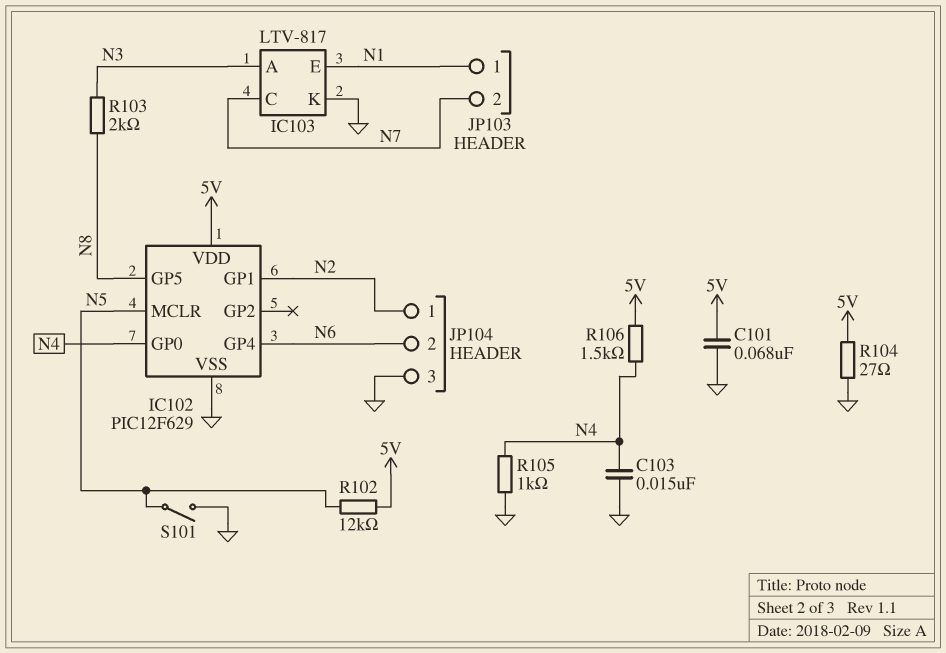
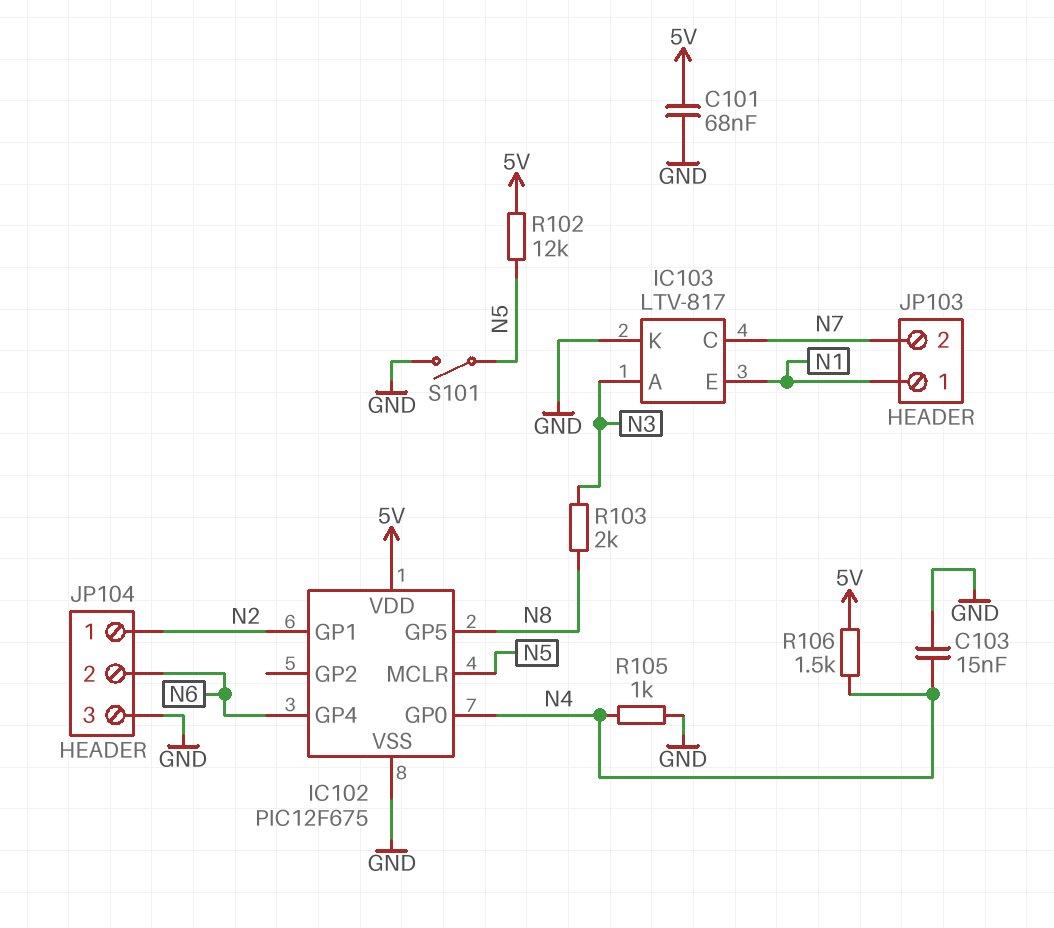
IC102: PIC12F629 -> PIC12F675
R104: 27 (5V, GND) -> none

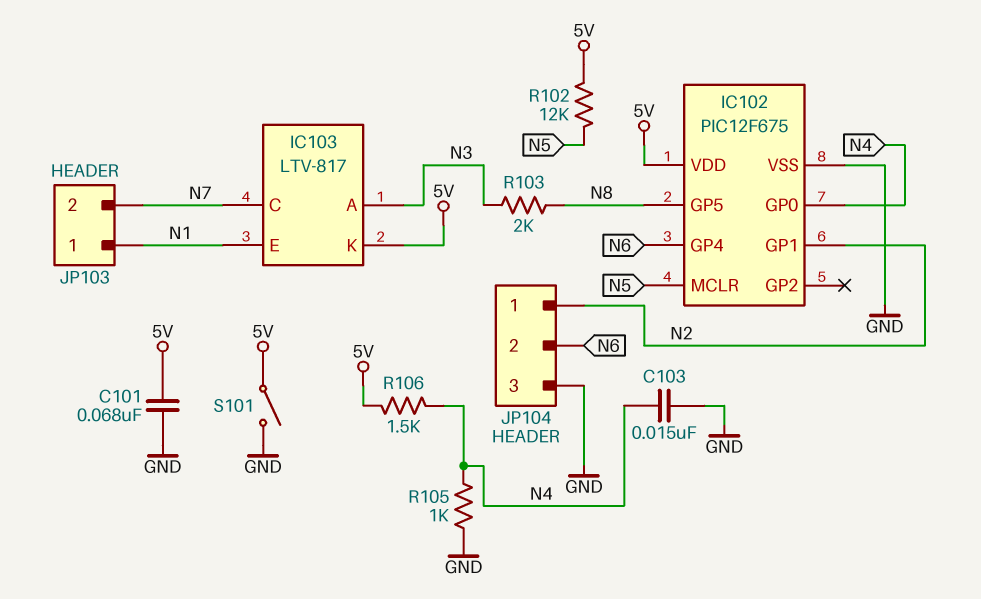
IC103 pin K: GND -> 5V
S101: switch (GND, N5) -> switch (5V, GND)

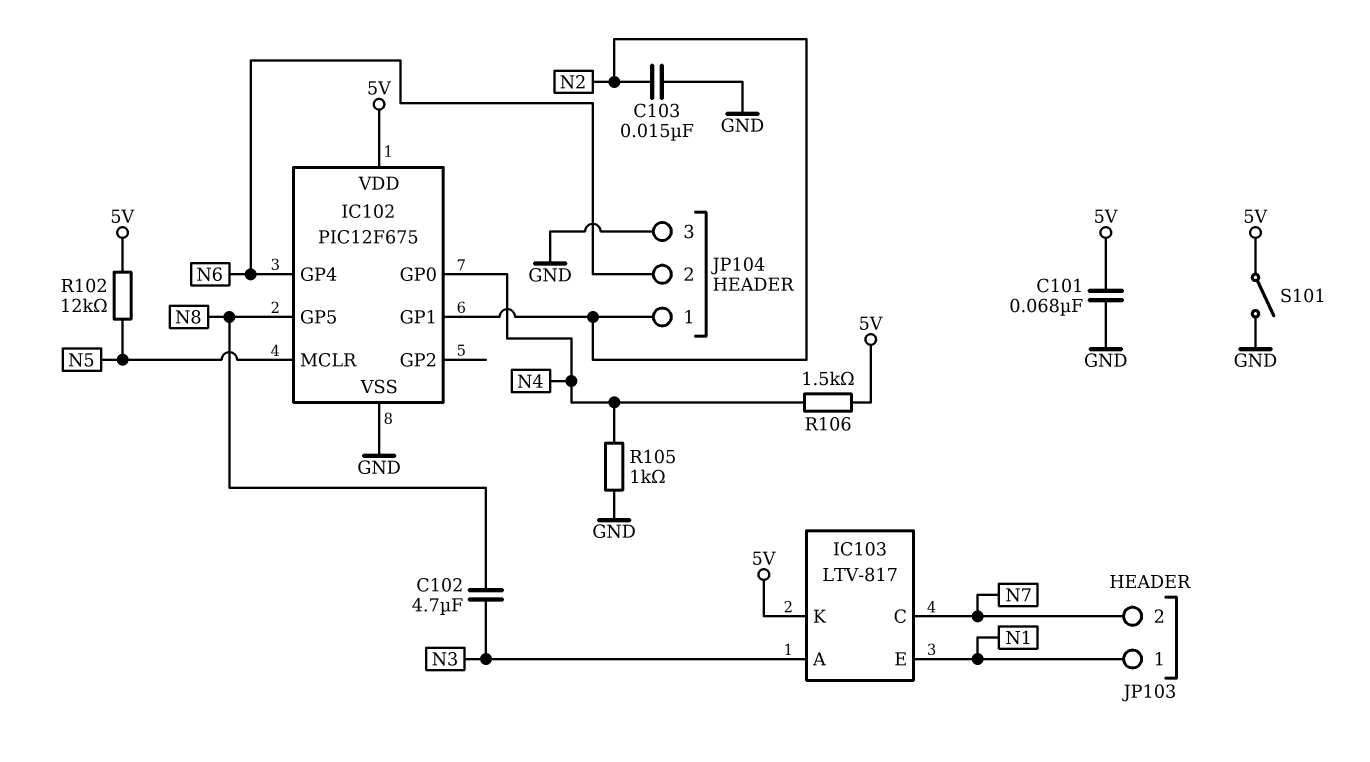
C102: none -> 4.7uF (N3, N8)
C103: 15nF (GND, N4) -> 15nF (GND, N2)
R103: 2k (N3, N8) -> none

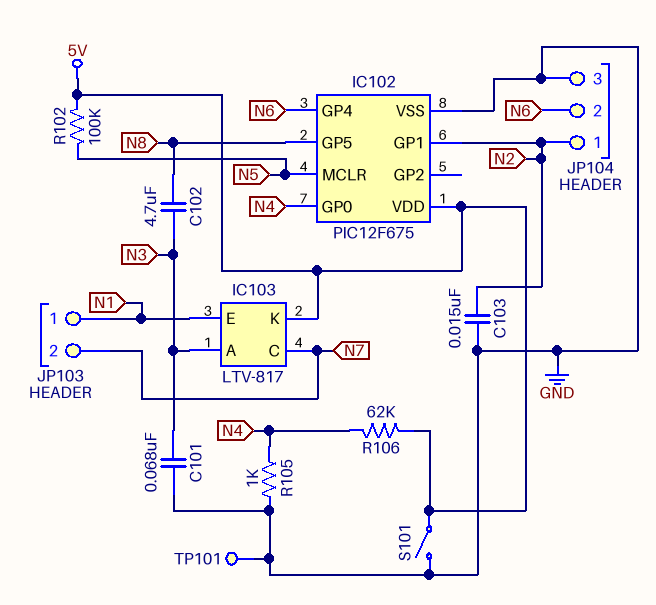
C101: 68nF (5V, GND) -> 68nF (GND, N3)
R102: 12k (5V, N5) -> 100k (5V, N5)
R106: 1.5k (5V, N4) -> 62k (5V, N4)
TP101: none -> test point (GND)

